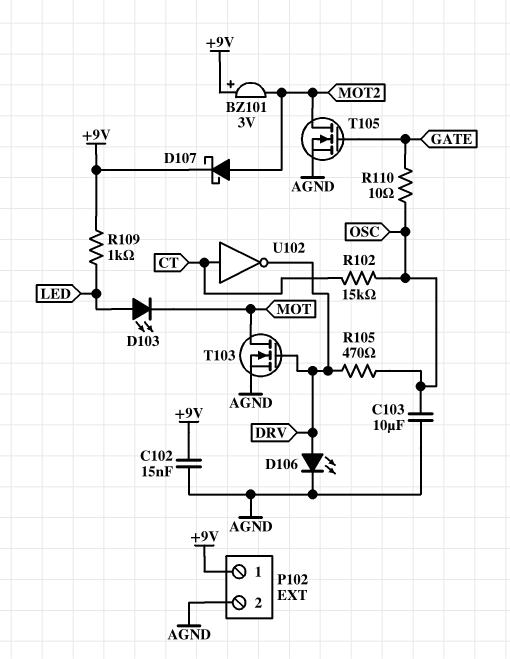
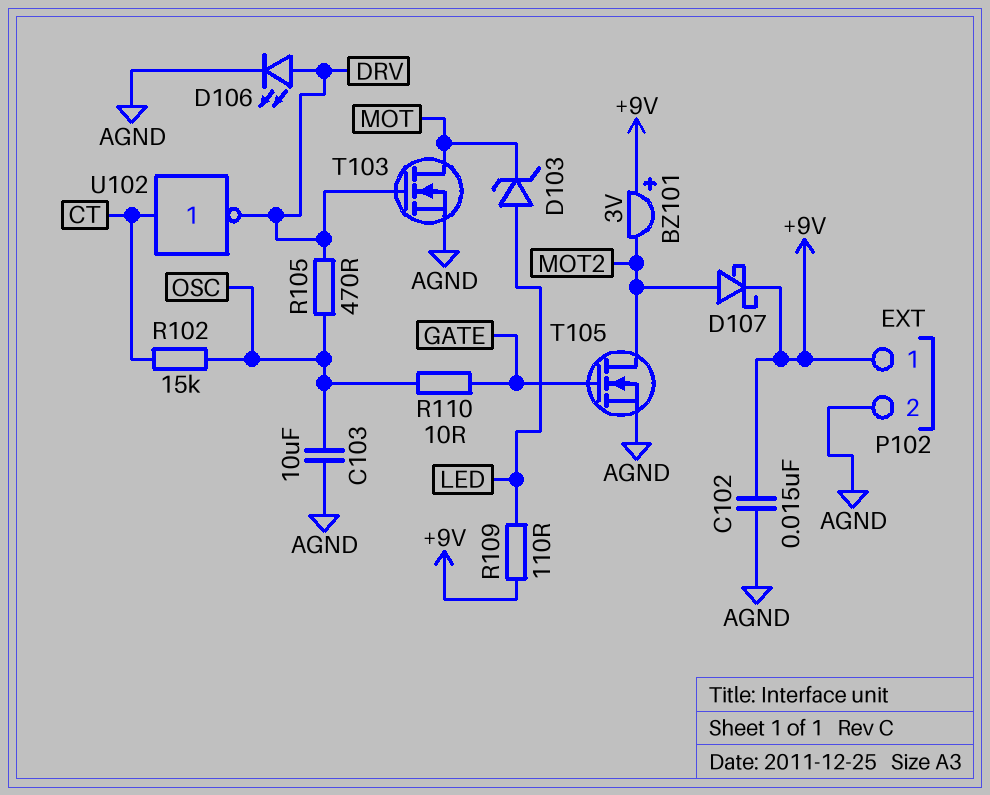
D103: LED (A LED, K MOT) -> zener (A LED, K MOT)
R109: 1k (+9V, LED) -> 110 (+9V, LED)

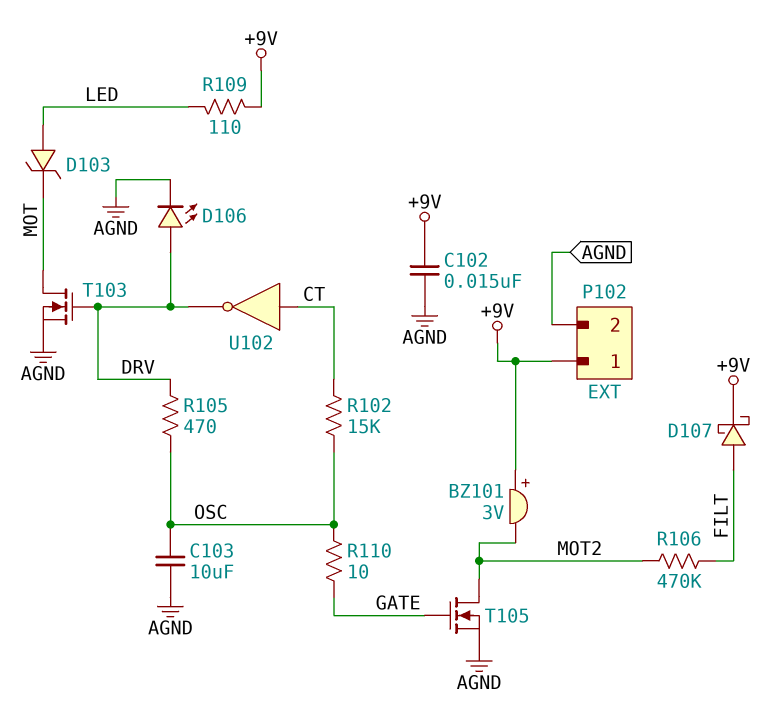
D107: schottky (A MOT2, K +9V) -> schottky (A FILT, K +9V)
R106: none -> 470k (FILT, MOT2)

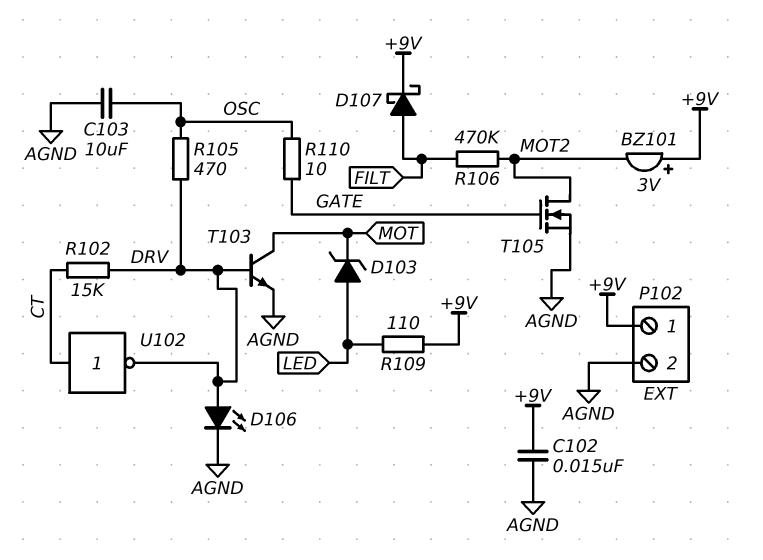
R102: 15k (CT, OSC) -> 15k (CT, DRV)
T103: NMOS (G DRV, D MOT, S AGND) -> NPN (B DRV, C MOT, E AGND)

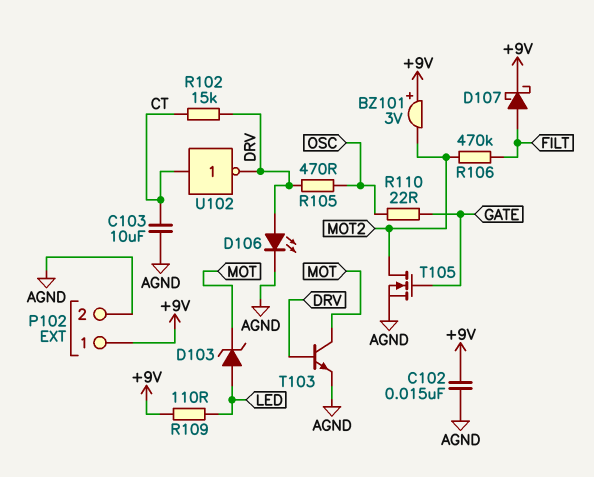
C103: 10uF (AGND, OSC) -> 10uF (AGND, CT)
R110: 10 (GATE, OSC) -> 22 (GATE, OSC)

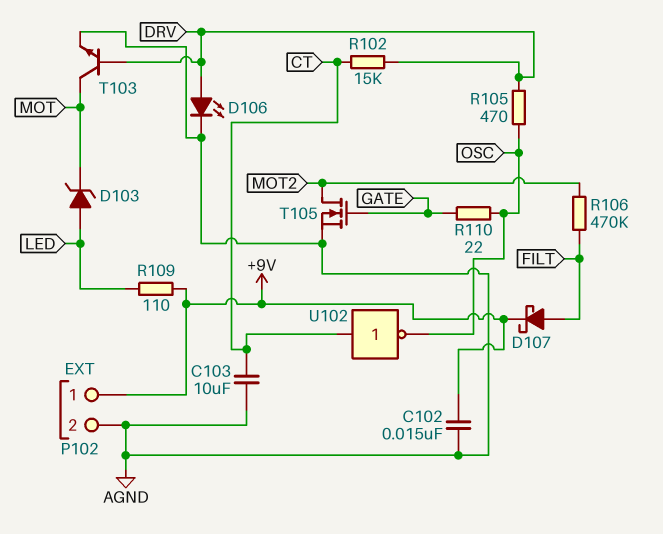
BZ101: buzzer 3V (plus +9V, minus MOT2) -> none
U102: NOT (in CT, out DRV) -> NOT (in CT, out OSC)

